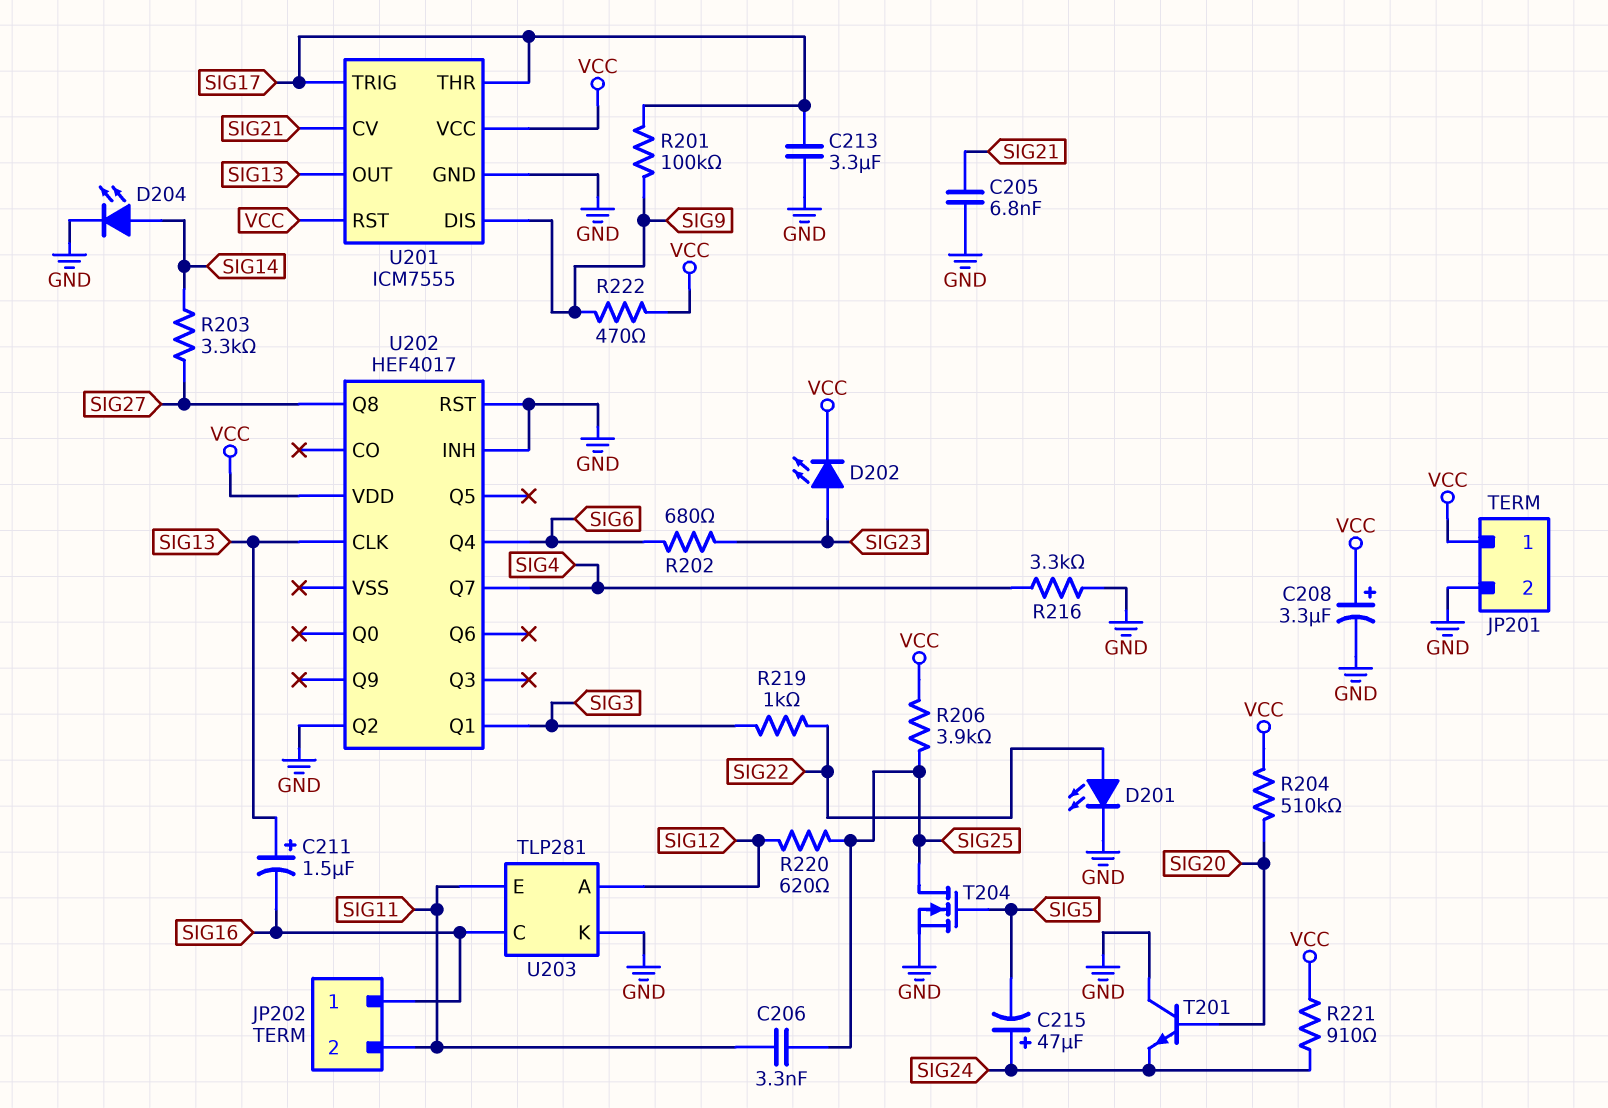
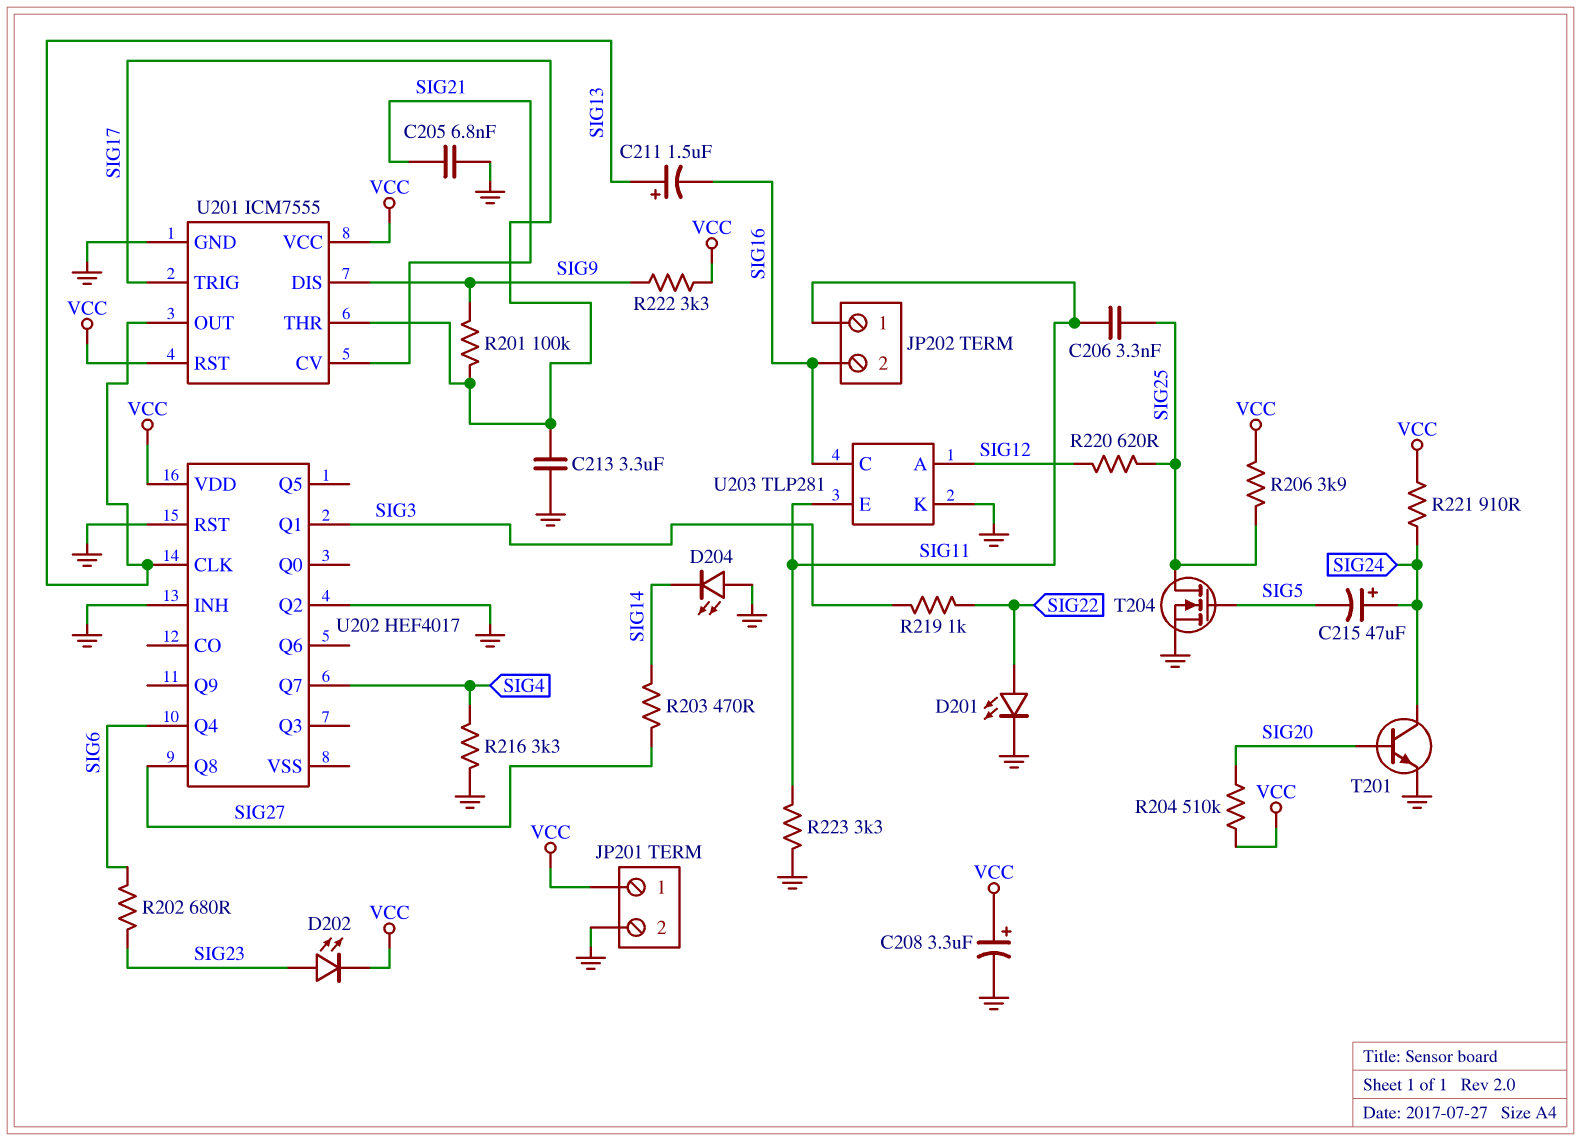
D204: LED (A SIG14, K GND) -> LED (A GND, K SIG14)
JP202 pin 1: SIG16 -> SIG11
JP202 pin 2: SIG11 -> SIG16
R203: 3.3k (SIG14, SIG27) -> 470 (SIG14, SIG27)
R222: 470 (SIG9, VCC) -> 3.3k (SIG9, VCC)
R223: none -> 3.3k (GND, SIG11)
T201: NPN (B SIG20, C GND, E SIG24) -> NPN (B SIG20, C SIG24, E GND)

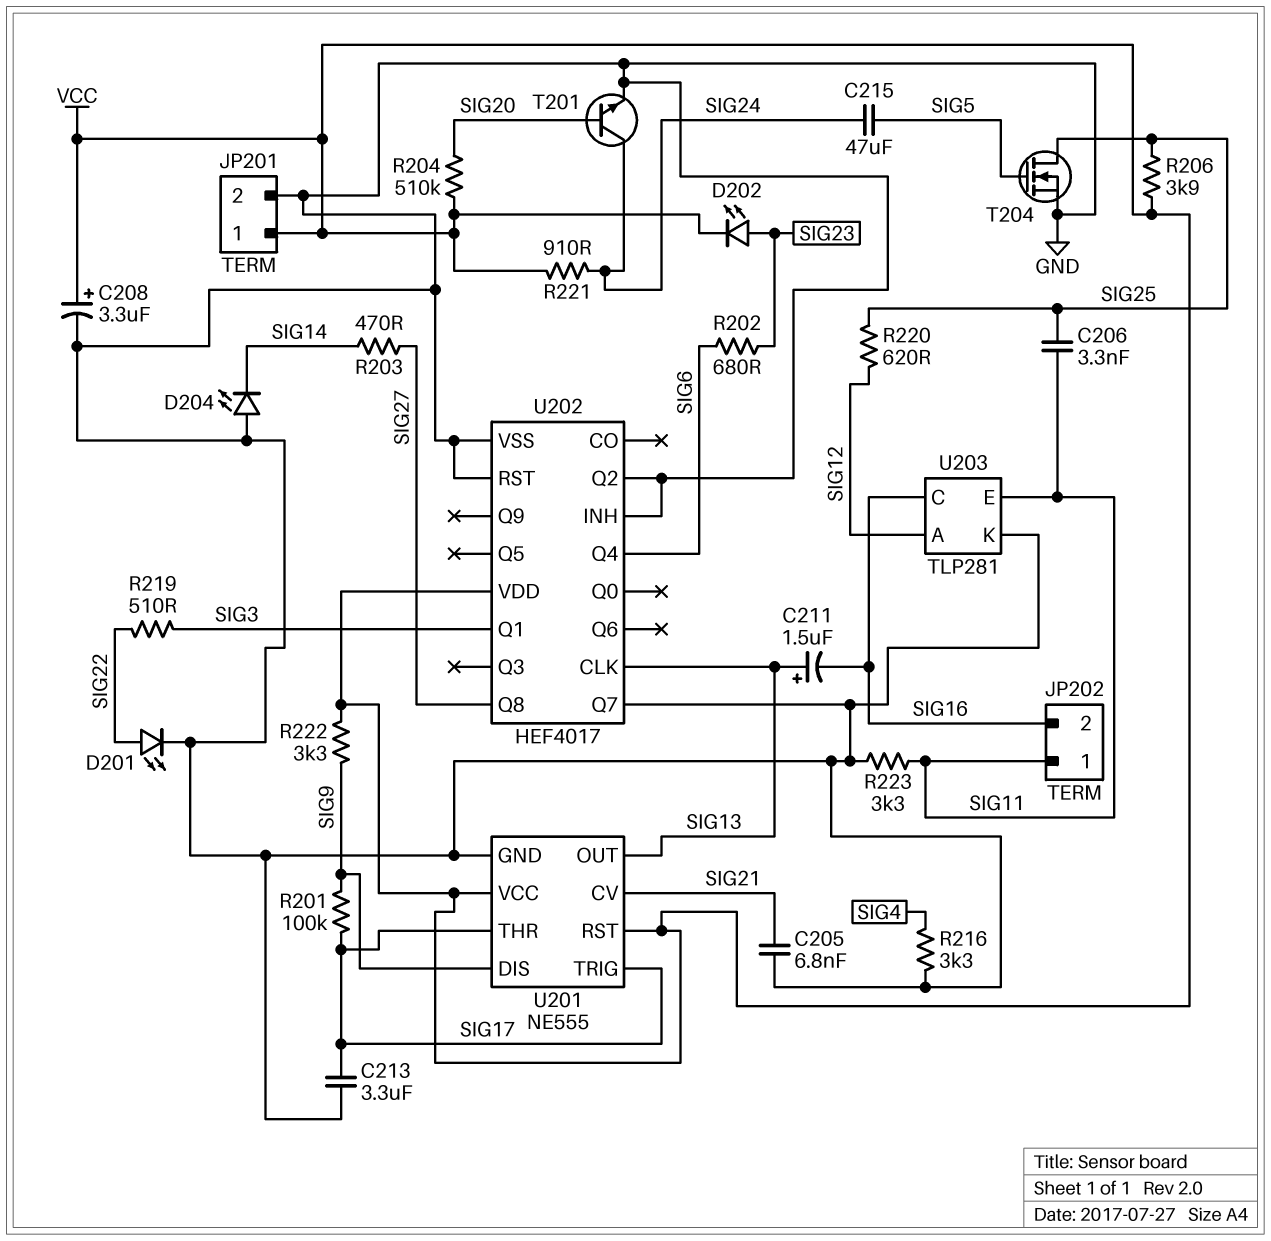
C215: 47uF (plus SIG24, minus SIG5) -> 47uF (SIG5, SIG24)
R219: 1k (SIG3, SIG22) -> 510 (SIG3, SIG22)
U201: ICM7555 -> NE555
U202 pin Q7: SIG4 -> GND
U202 pin VSS: none -> GND

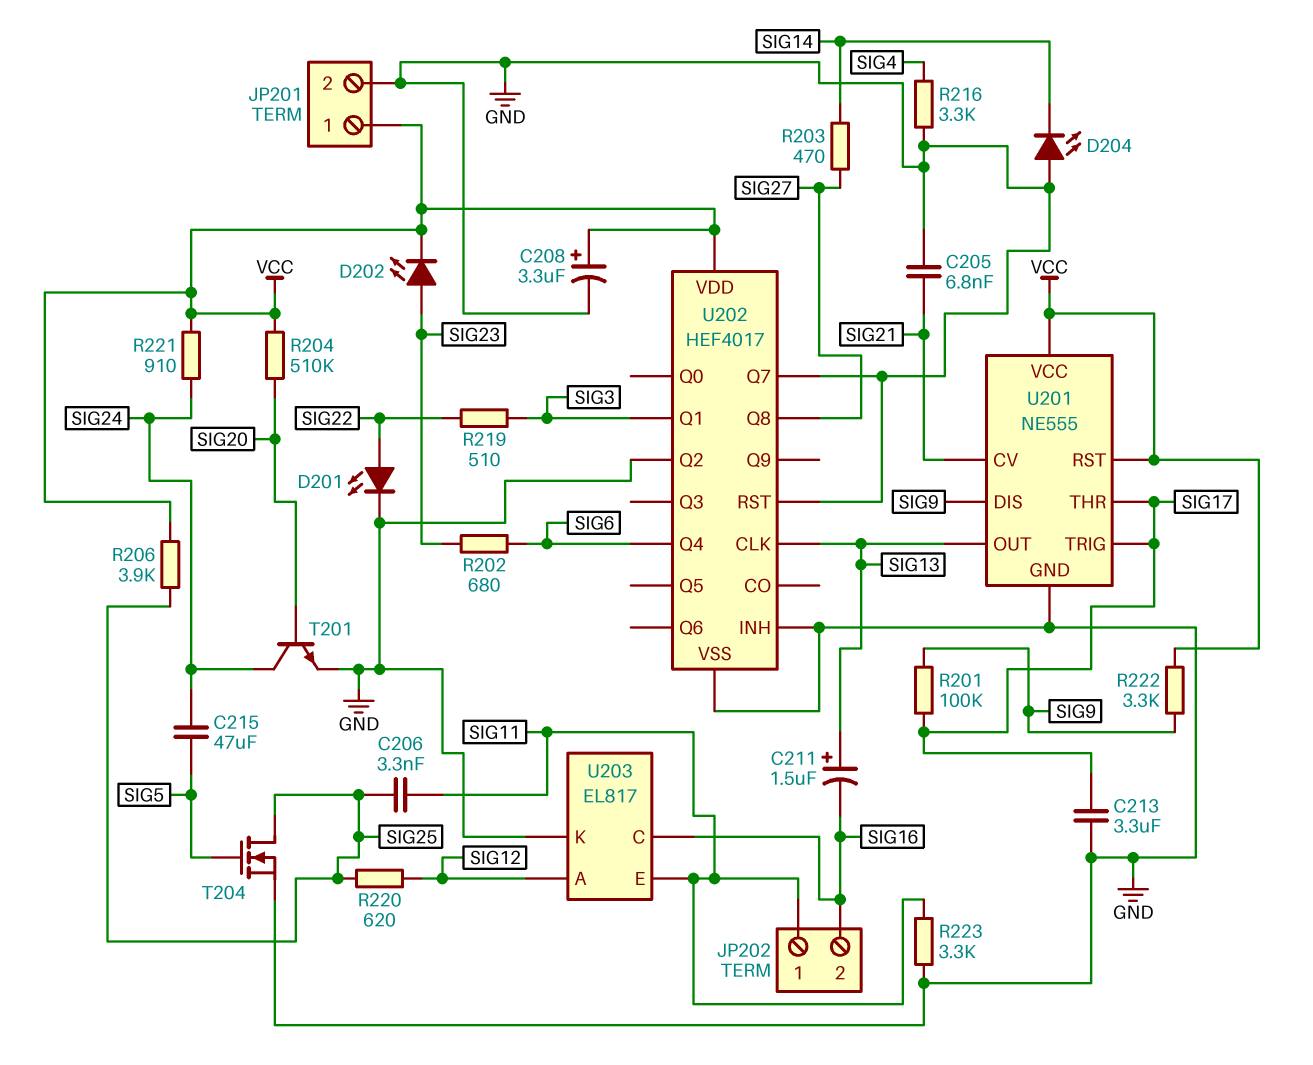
U203: TLP281 -> EL817

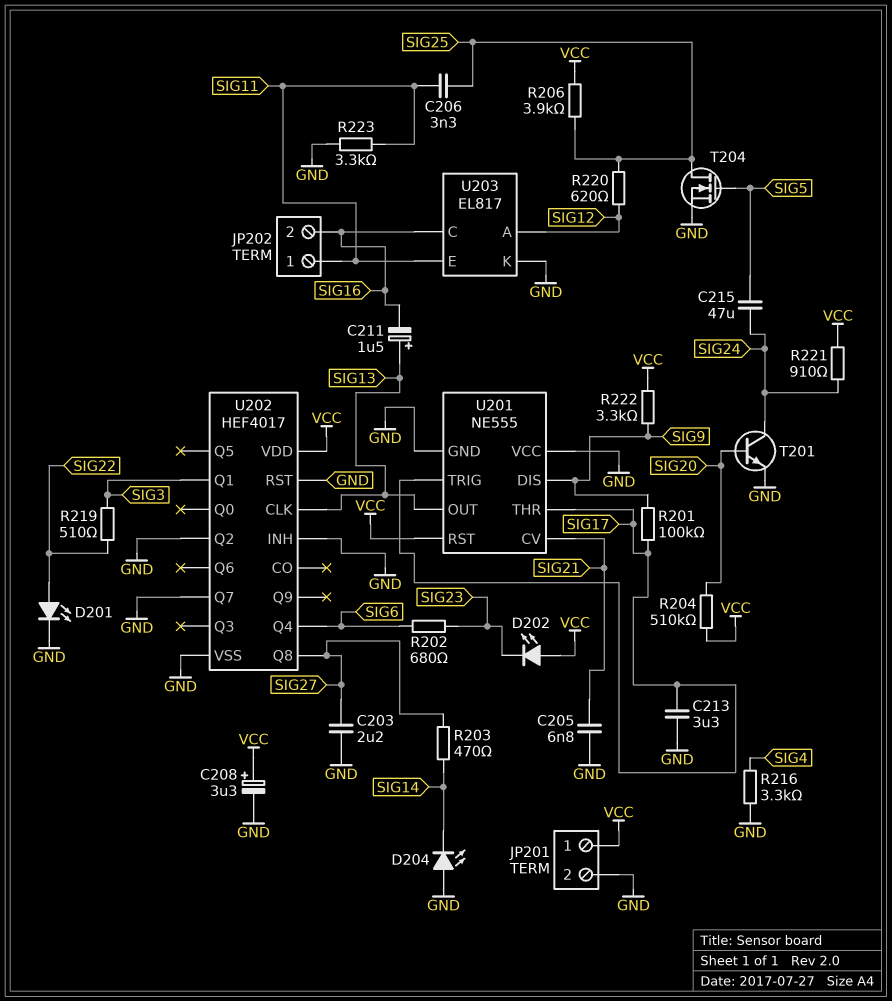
C203: none -> 2.2uF (GND, SIG27)
D202: LED (A SIG23, K VCC) -> LED (A VCC, K SIG23)
U201 pin VCC: VCC -> GND

